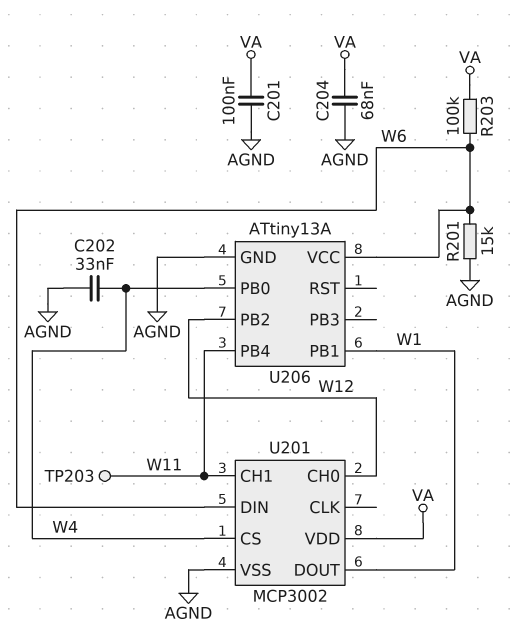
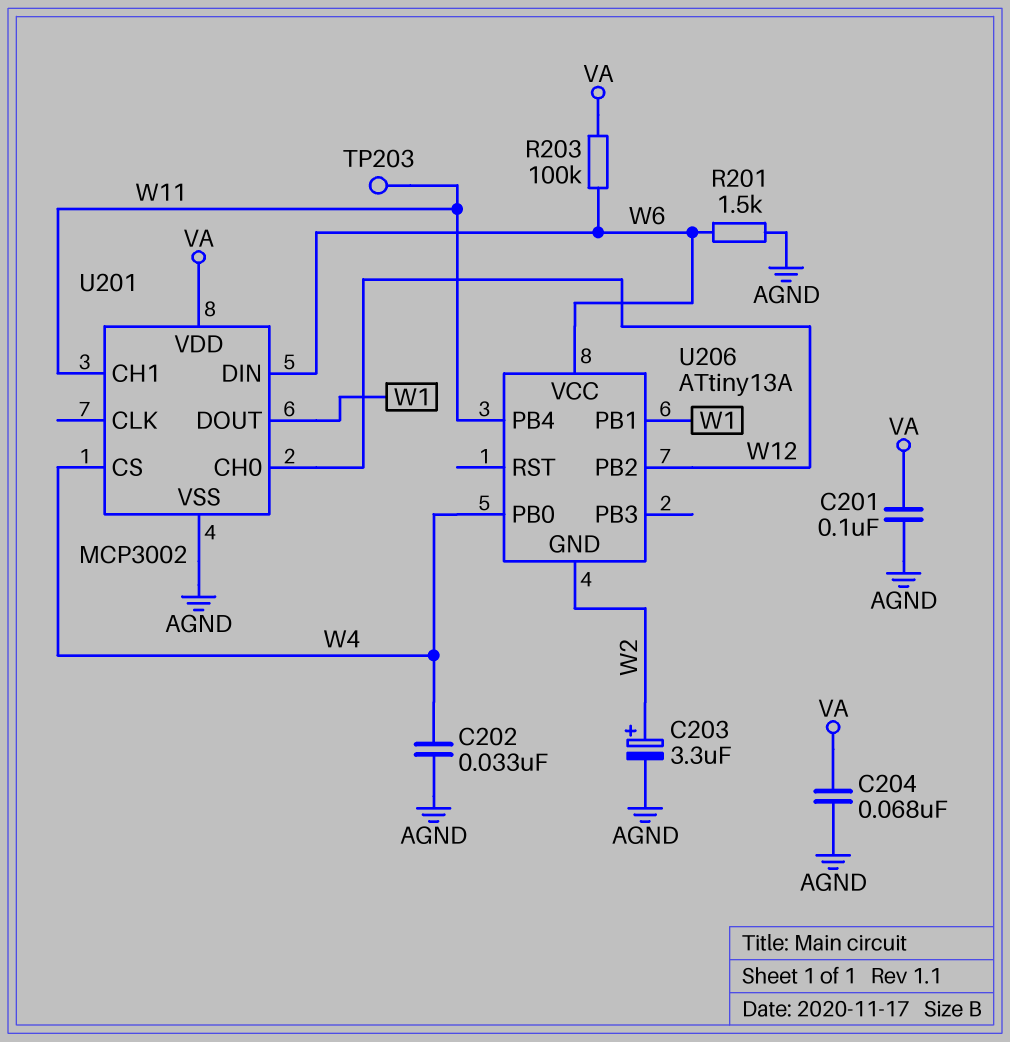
C203: none -> 3.3uF (plus W2, minus AGND)
R201: 15k (AGND, W6) -> 1.5k (AGND, W6)
U206 pin GND: AGND -> W2

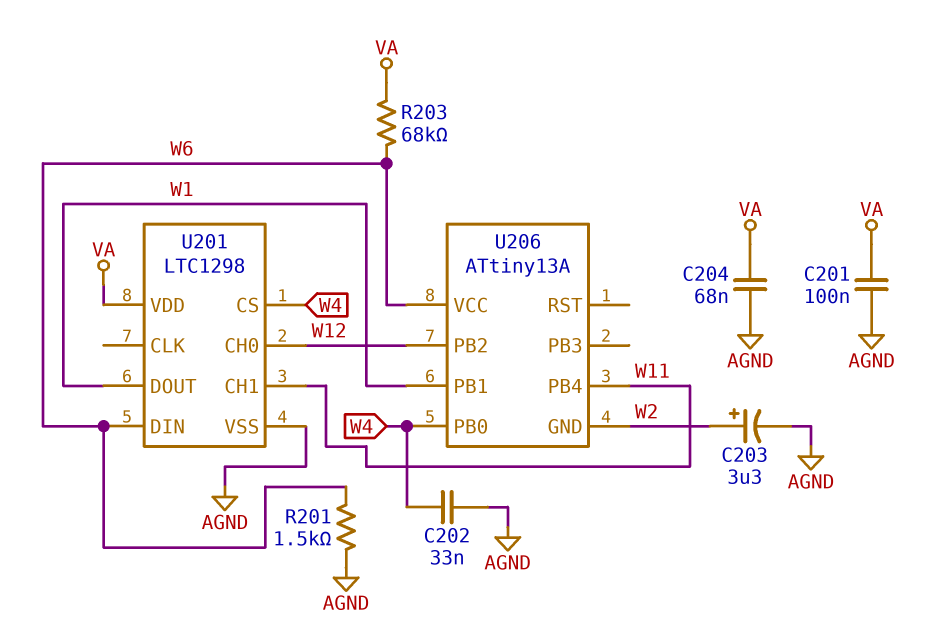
R203: 100k (VA, W6) -> 68k (VA, W6)
TP203: test point (W11) -> none
U201: MCP3002 -> LTC1298

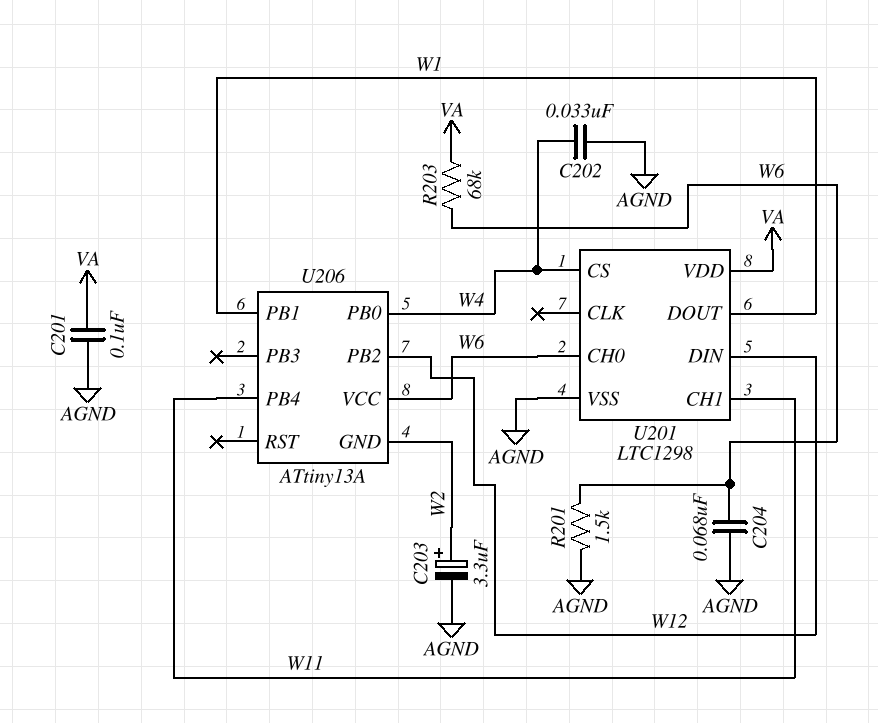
C204: 68nF (AGND, VA) -> 68nF (AGND, W6)
U201 pin CH0: W12 -> W6
U201 pin DIN: W6 -> W12

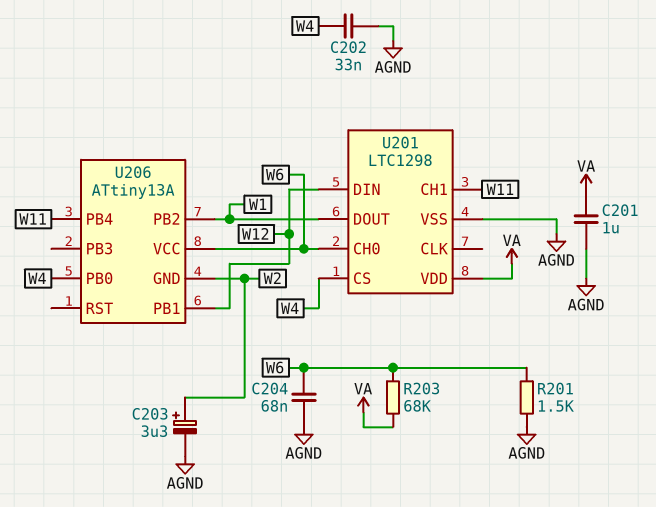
C201: 100nF (AGND, VA) -> 1uF (AGND, VA)
U206 pin PB1: W1 -> W12
U206 pin PB2: W12 -> W1

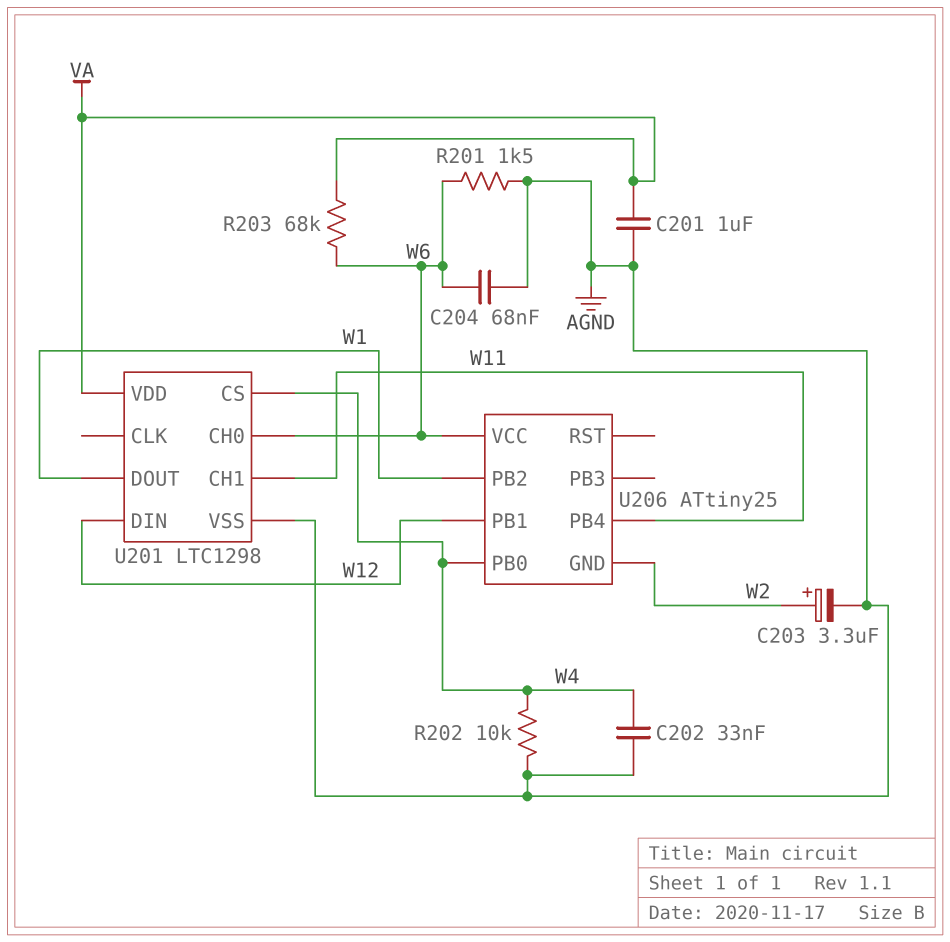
R202: none -> 10k (AGND, W4)
U206: ATtiny13A -> ATtiny25

